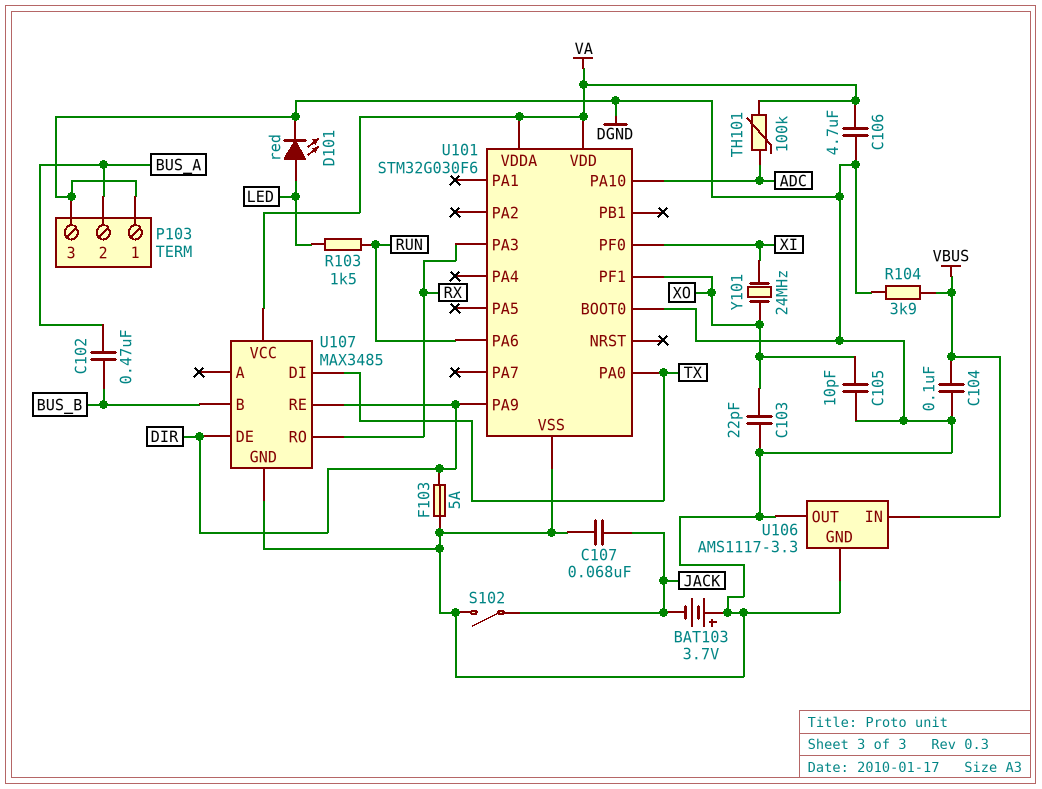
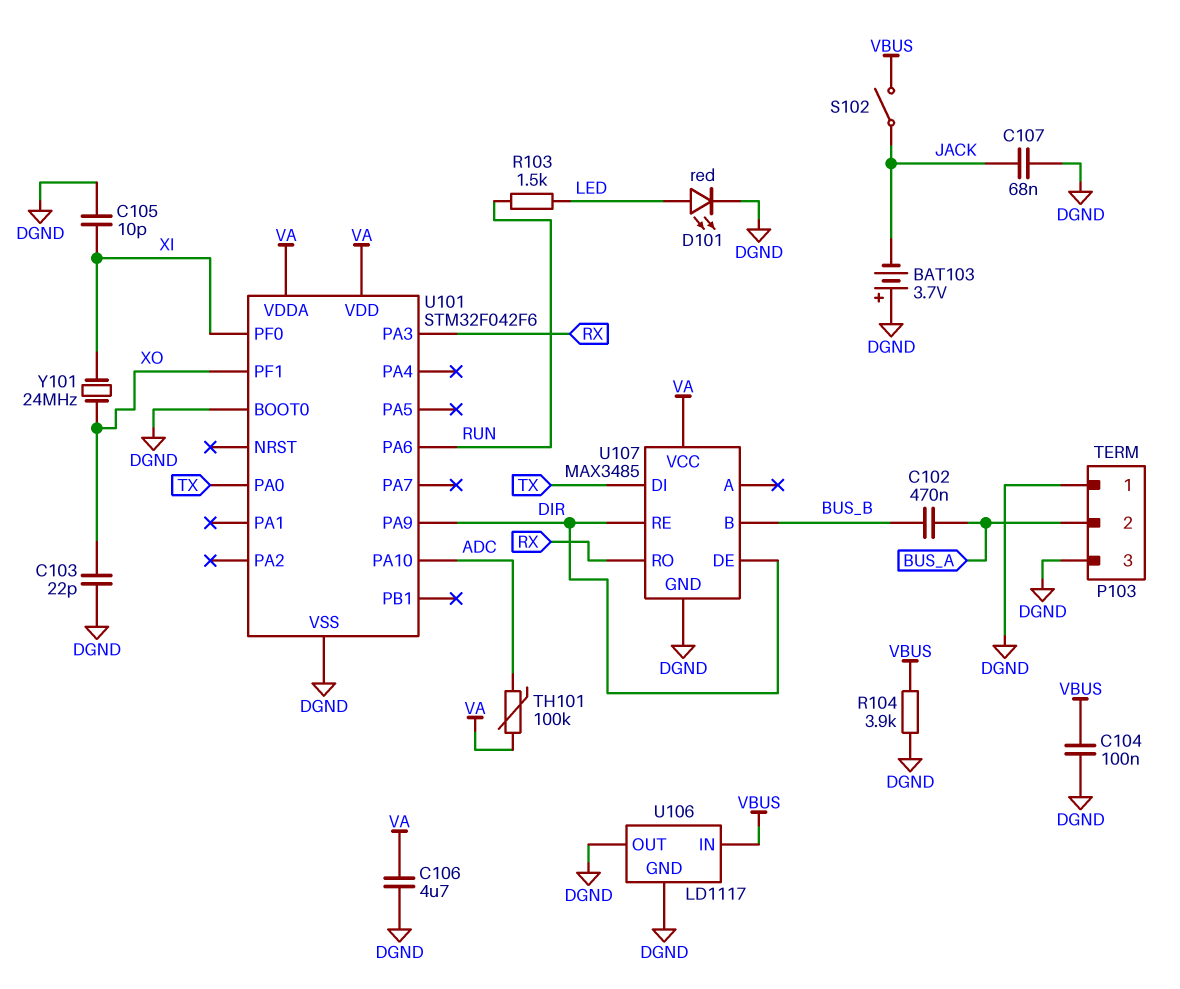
C105: 10pF (DGND, XO) -> 10pF (DGND, XI)
F103: 5A (DGND, DIR) -> none
S102: switch (DGND, JACK) -> switch (JACK, VBUS)
U101: STM32G030F6 -> STM32F042F6
U106: AMS1117-3.3 -> LD1117

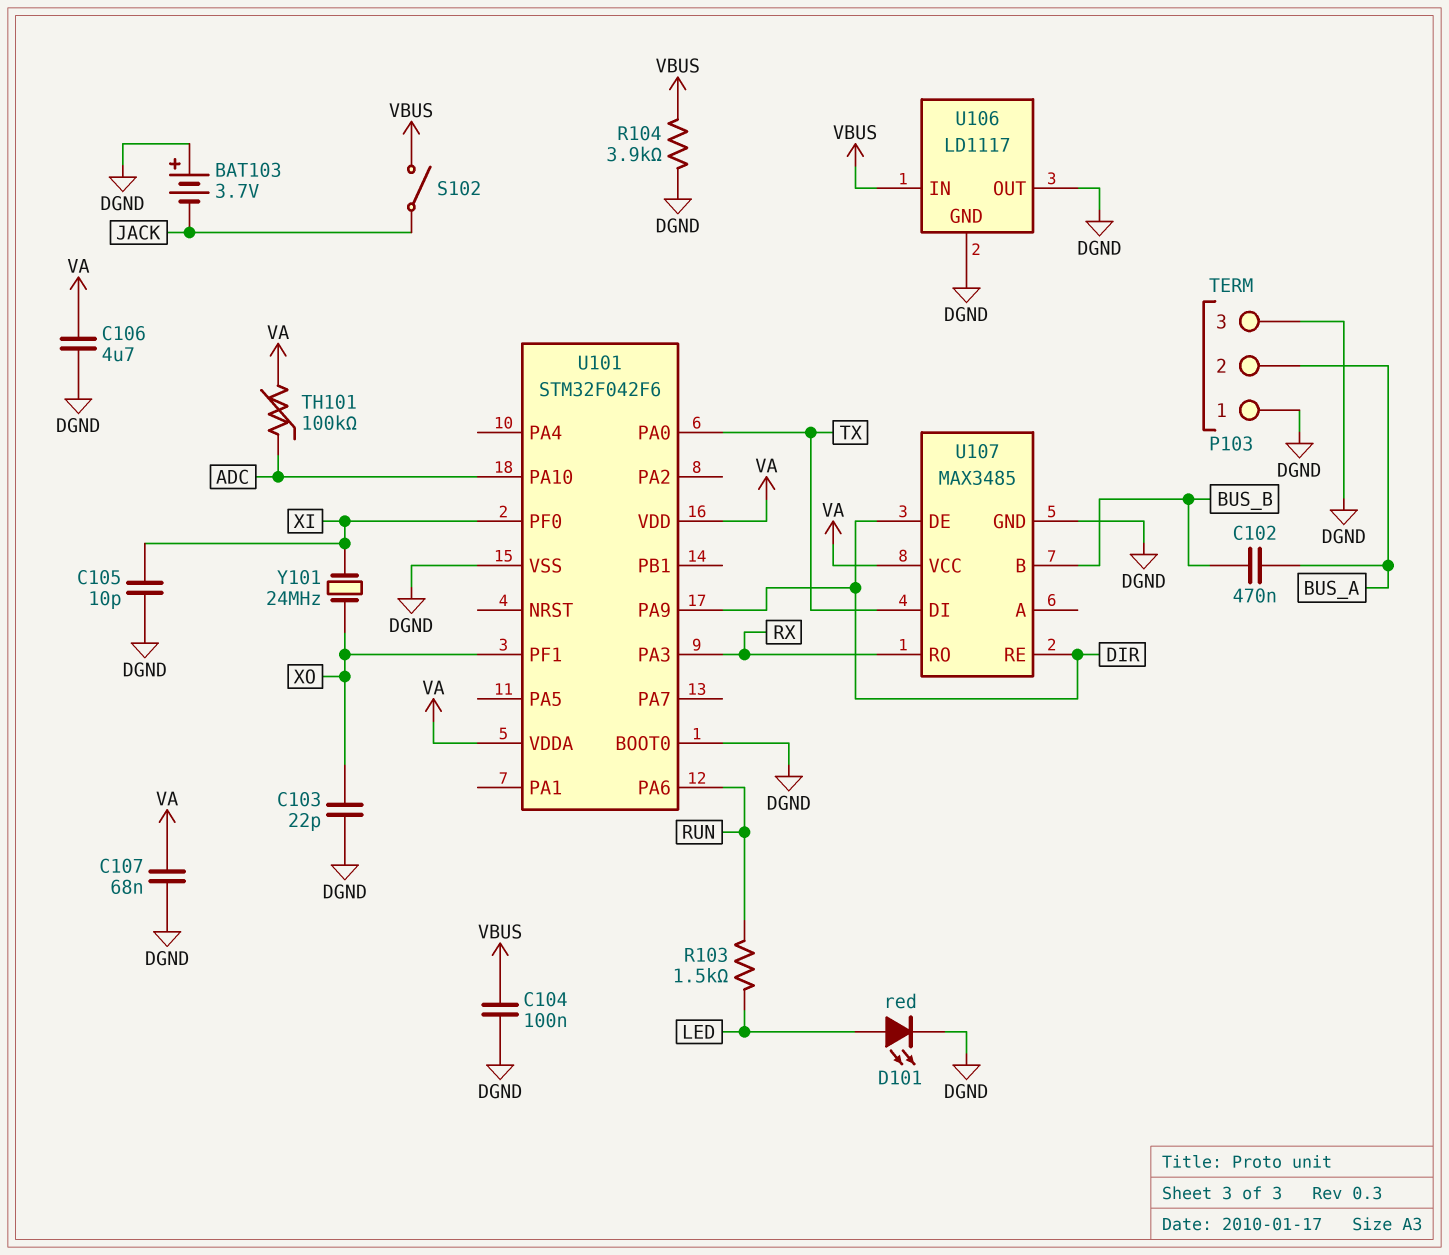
C107: 68nF (DGND, JACK) -> 68nF (DGND, VA)

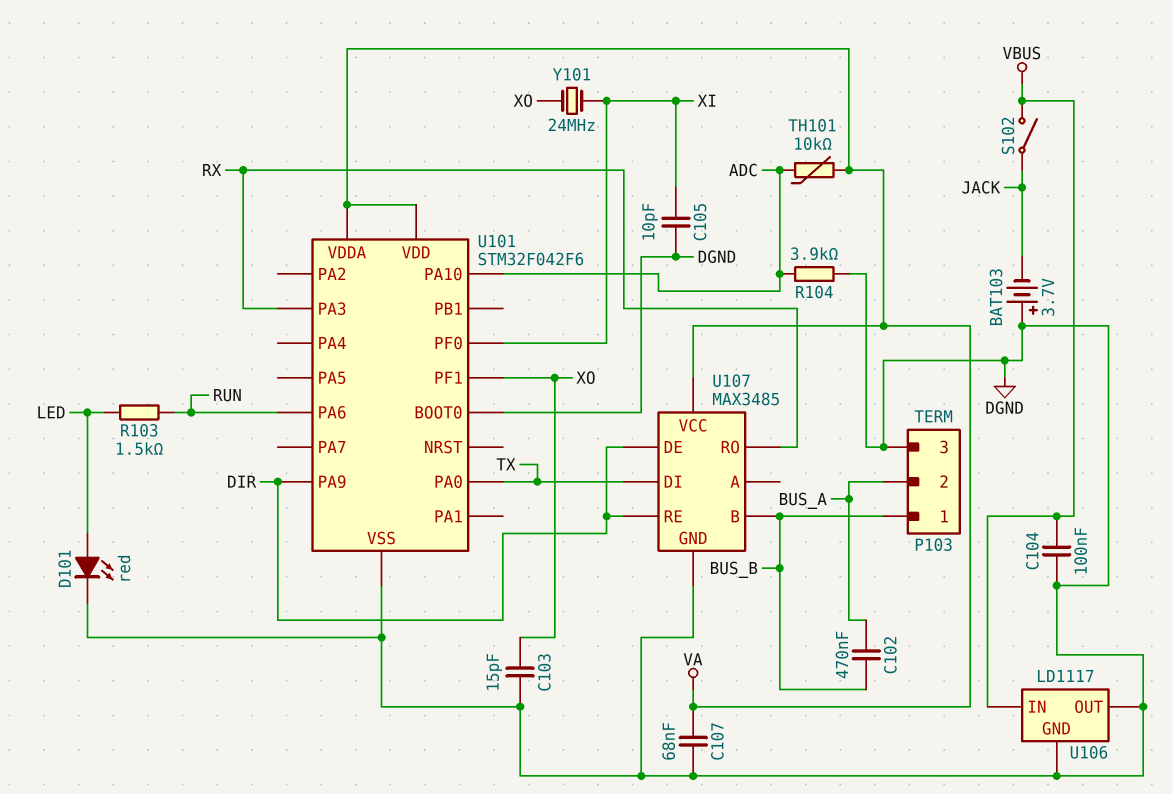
C103: 22pF (DGND, XO) -> 15pF (DGND, XO)
C106: 4.7uF (DGND, VA) -> none
P103 pin 1: DGND -> BUS_B
R104: 3.9k (DGND, VBUS) -> 3.9k (ADC, DGND)
TH101: 100k (ADC, VA) -> 10k (ADC, VA)

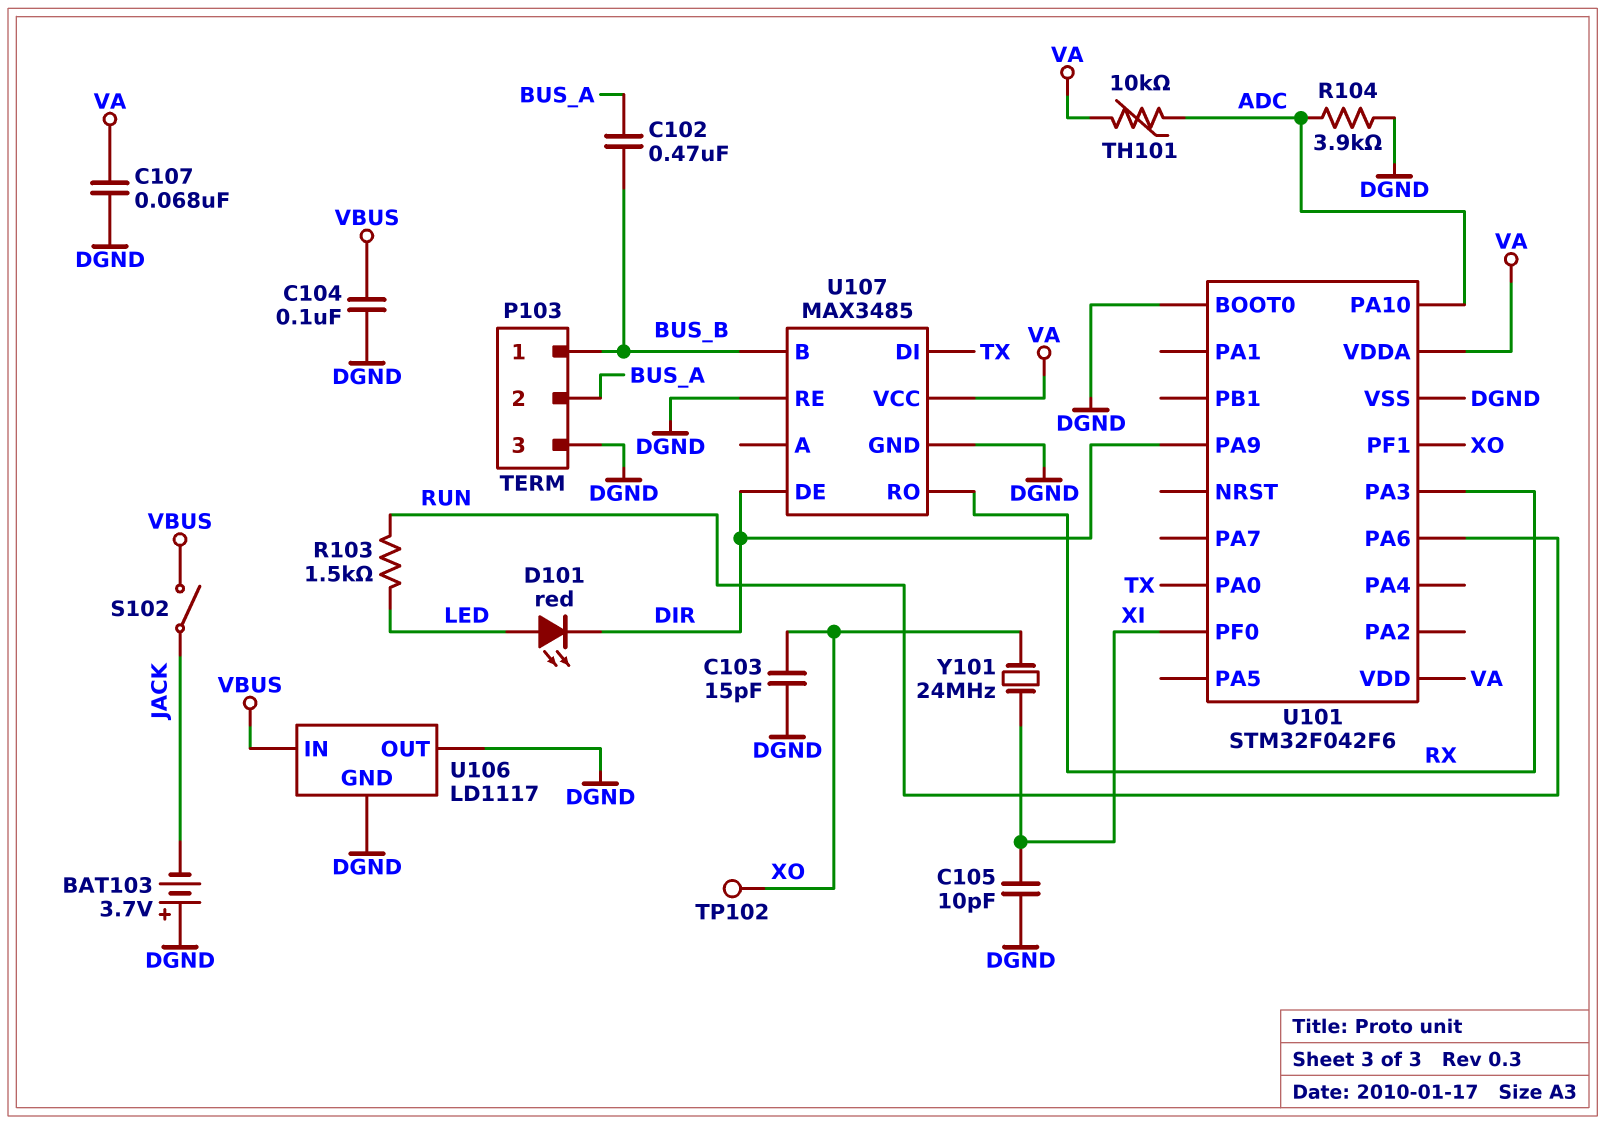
D101: LED red (A LED, K DGND) -> LED red (A LED, K DIR)
TP102: none -> test point (XO)
U107 pin RE: DIR -> DGND

